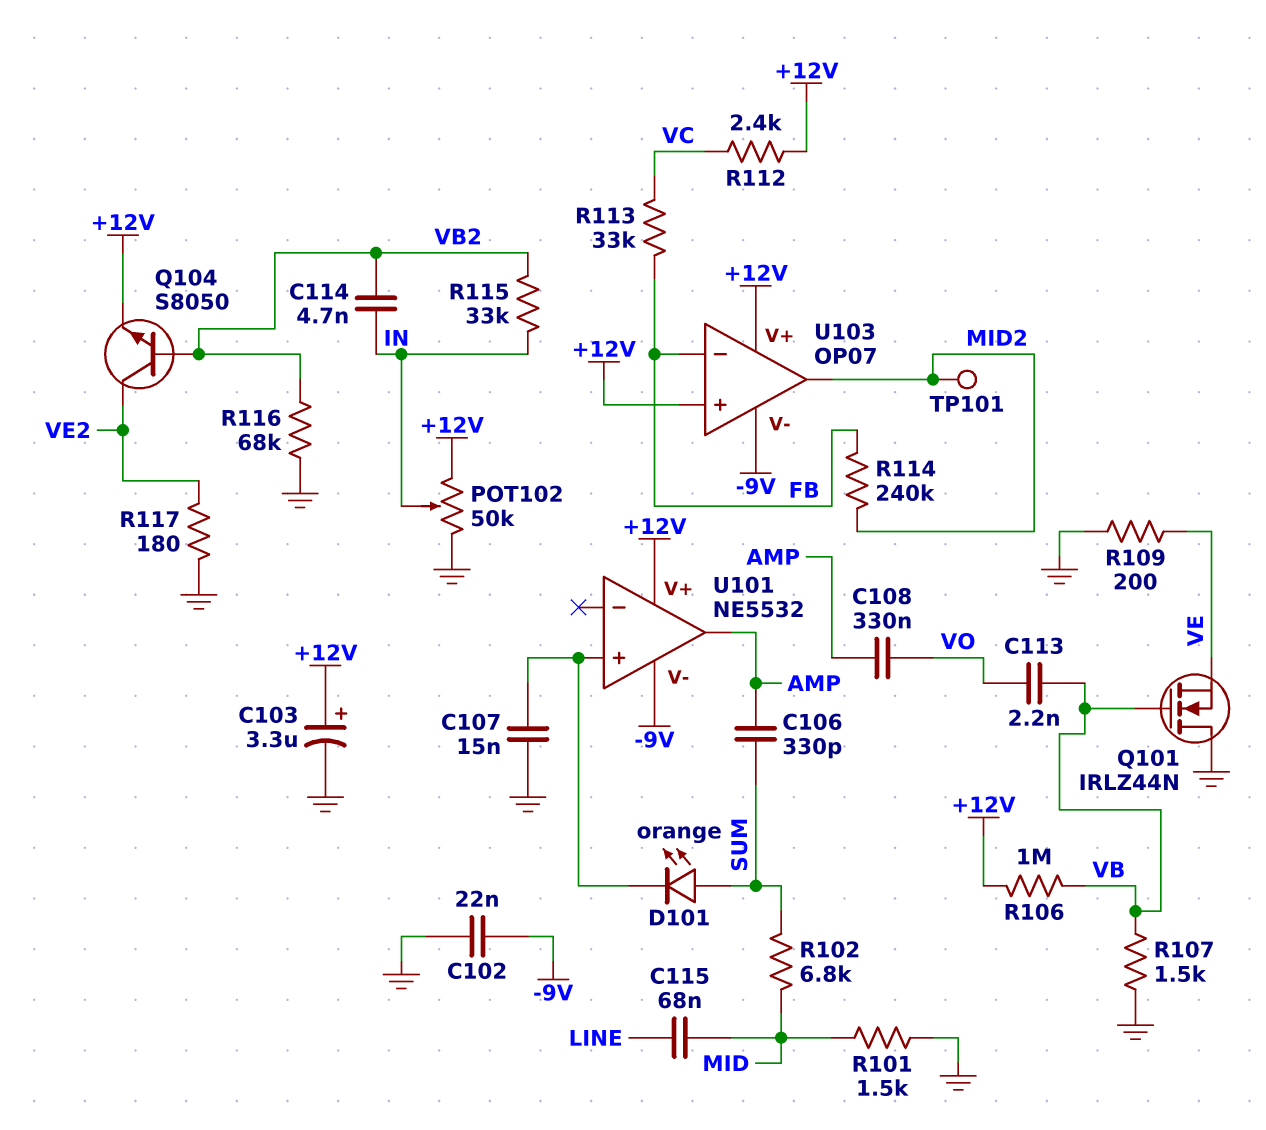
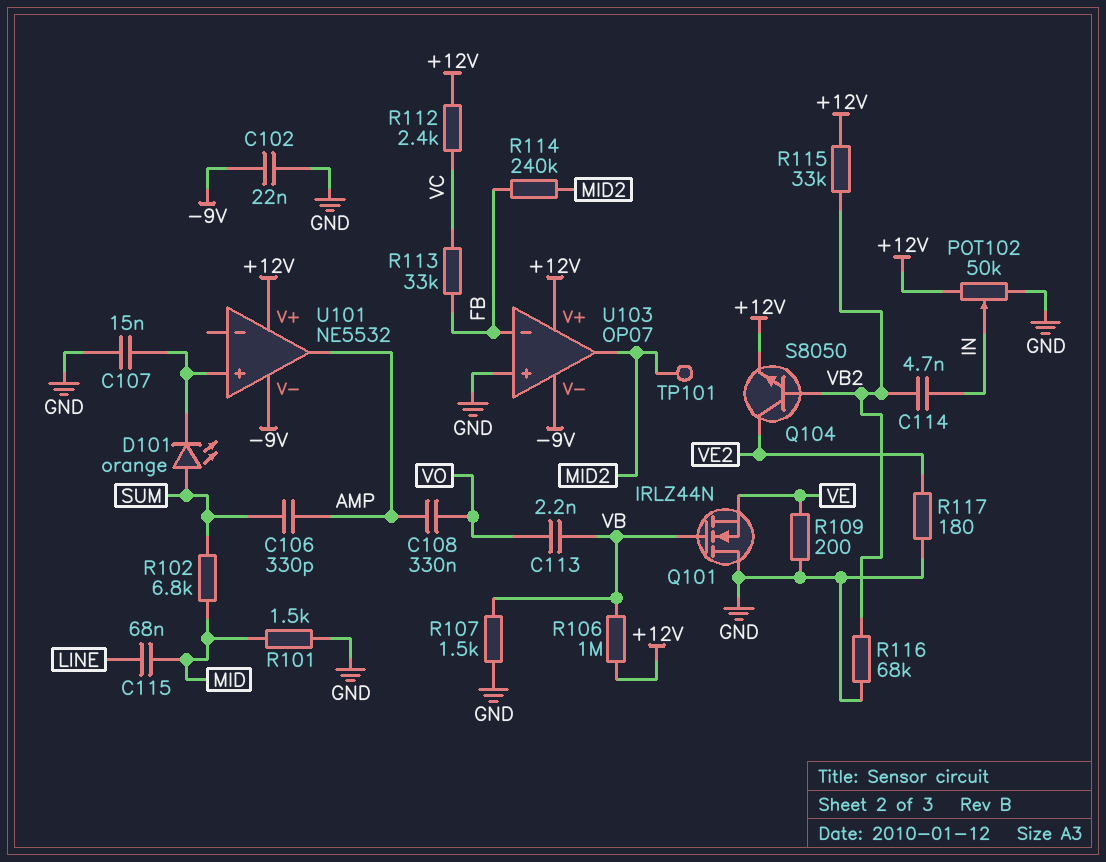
C103: 3.3uF (plus +12V, minus GND) -> none
R115: 33k (IN, VB2) -> 33k (+12V, VB2)
U103 pin in+: +12V -> GND

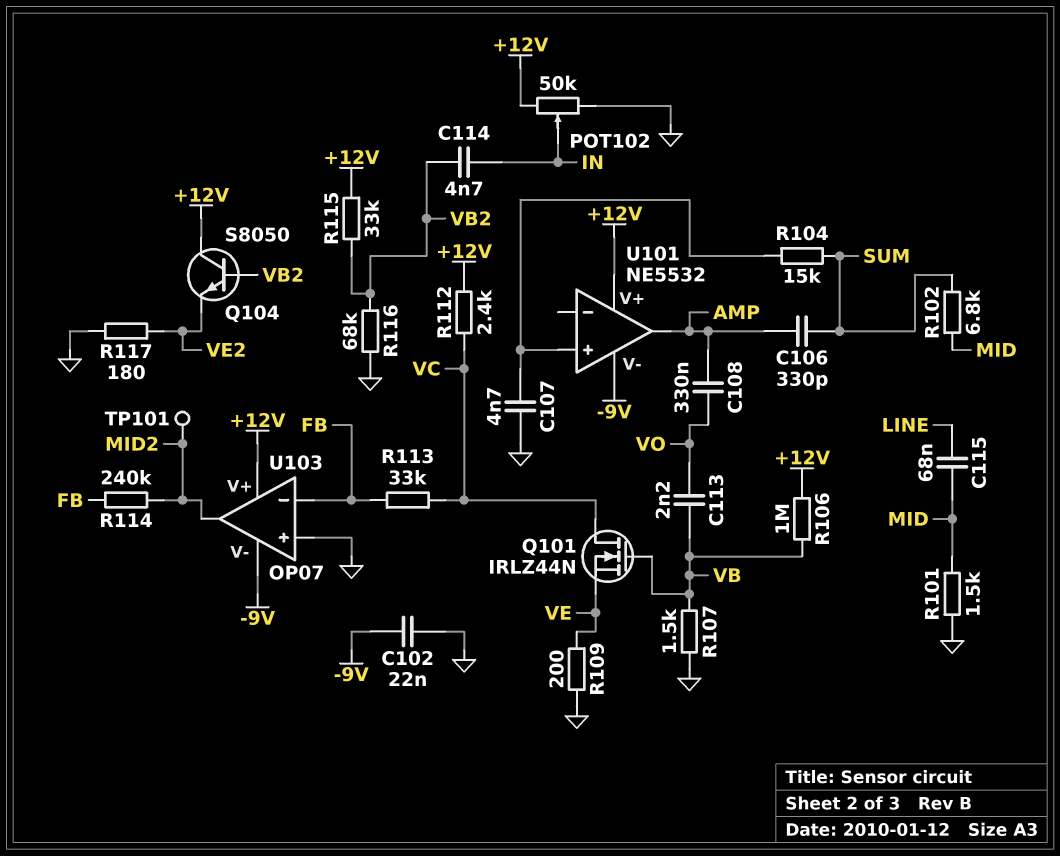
C107: 15nF (GND, U101/in+) -> 4.7nF (GND, U101/in+)
D101: LED orange (A SUM, K U101/in+) -> none
Q101: NMOS IRLZ44N (G VB, D GND, S VE) -> NMOS IRLZ44N (G VB, D VC, S VE)
Q104: NPN S8050 (B VB2, C VE2, E +12V) -> NPN S8050 (B VB2, C +12V, E VE2)
R104: none -> 15k (SUM, U101/in+)

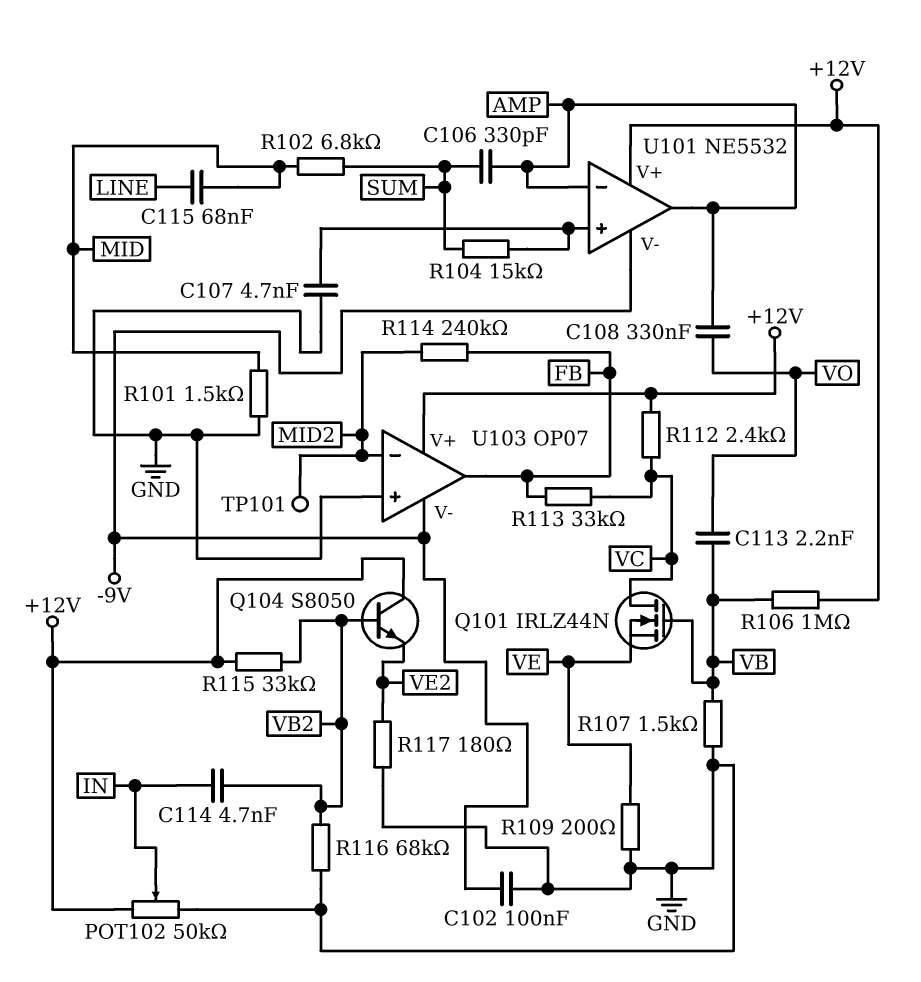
C102: 22nF (-9V, GND) -> 100nF (-9V, GND)
U101 pin in-: none -> AMP
U103 pin in-: FB -> MID2
U103 pin out: MID2 -> FB

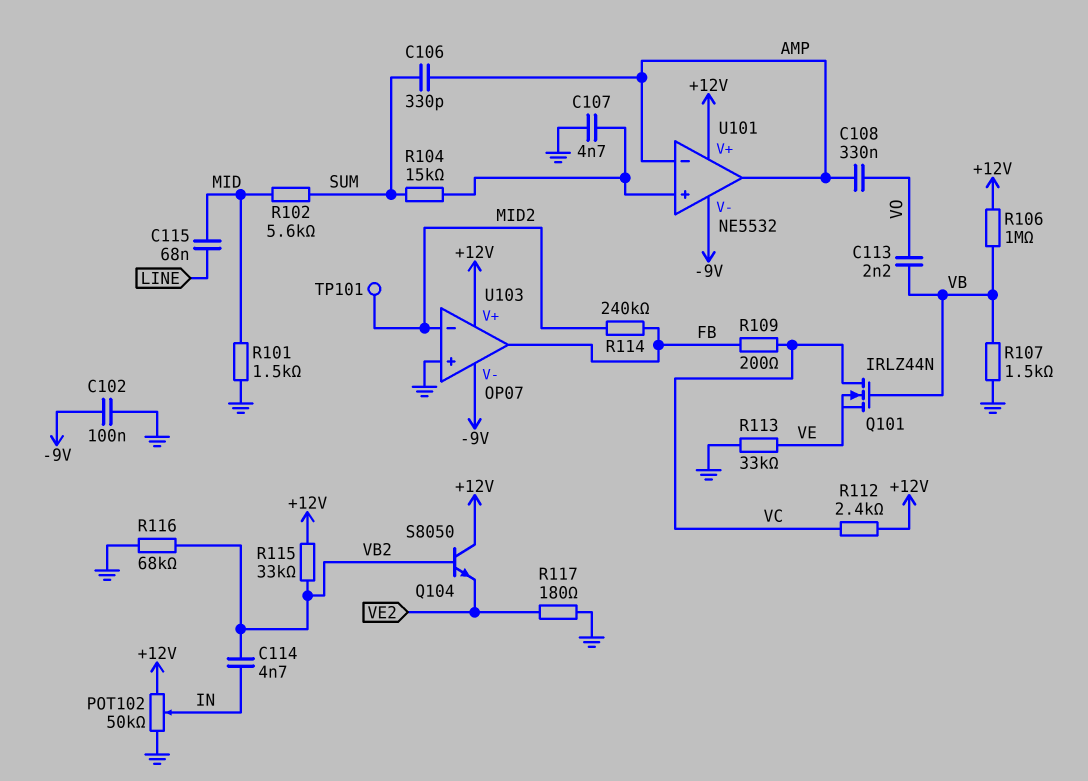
R102: 6.8k (MID, SUM) -> 5.6k (MID, SUM)
R109: 200 (GND, VE) -> 200 (FB, VC)
R113: 33k (FB, VC) -> 33k (GND, VE)

